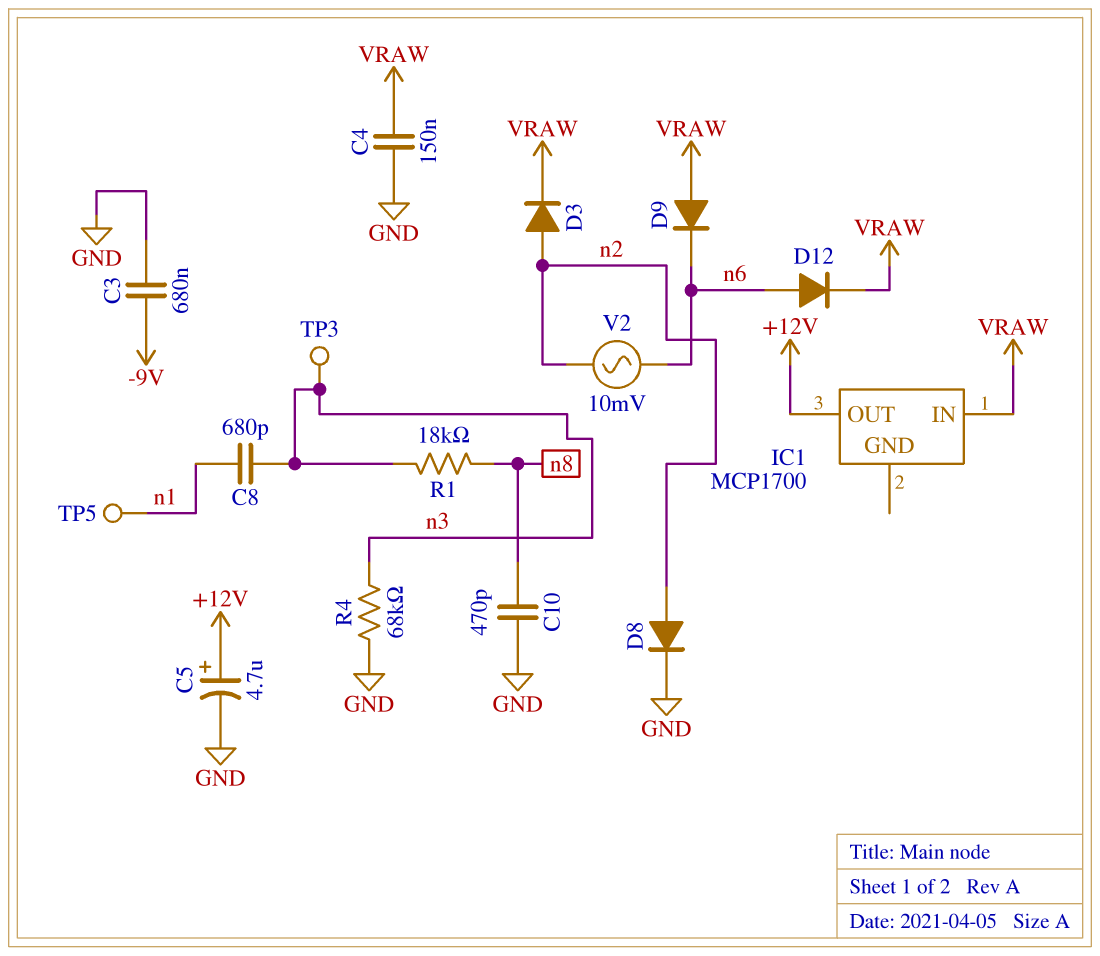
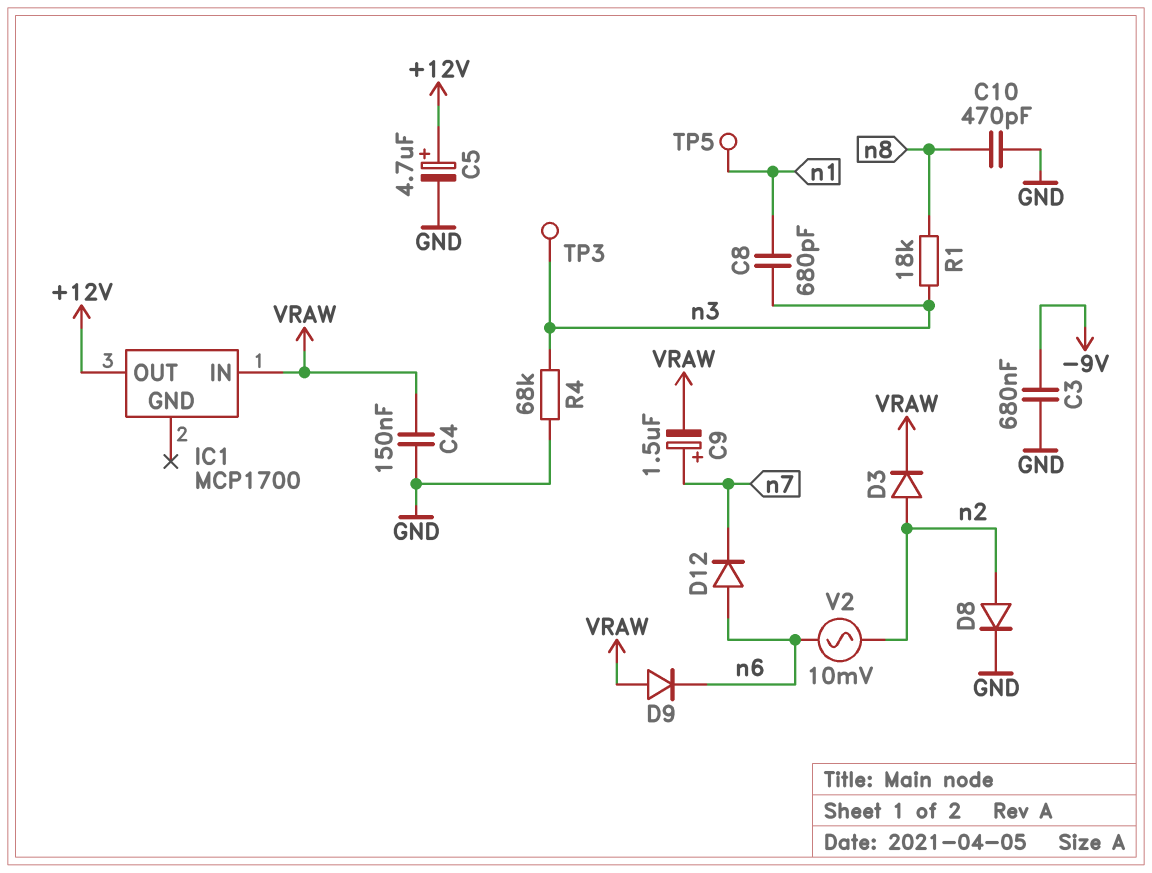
C9: none -> 1.5uF (plus n7, minus VRAW)
D12: diode (A n6, K VRAW) -> diode (A n6, K n7)

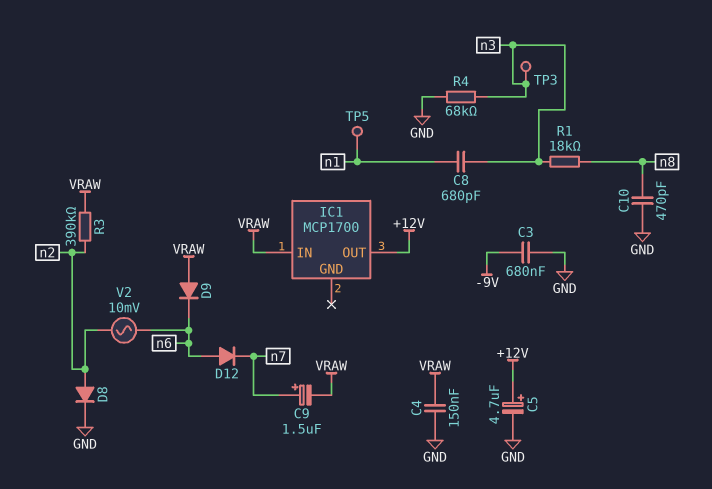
D3: diode (A n2, K VRAW) -> none
R3: none -> 390k (VRAW, n2)

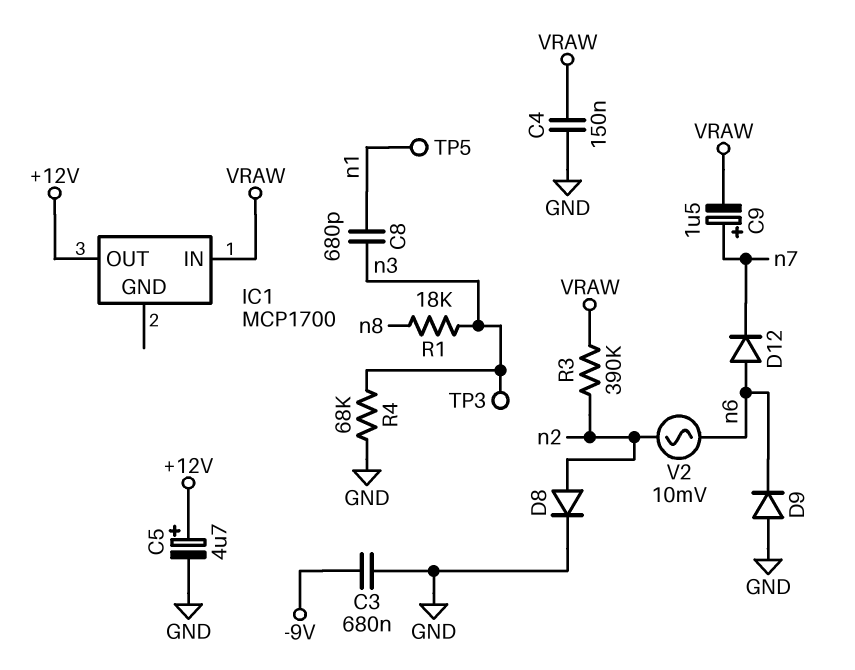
C10: 470pF (GND, n8) -> none
D9: diode (A VRAW, K n6) -> diode (A GND, K n6)

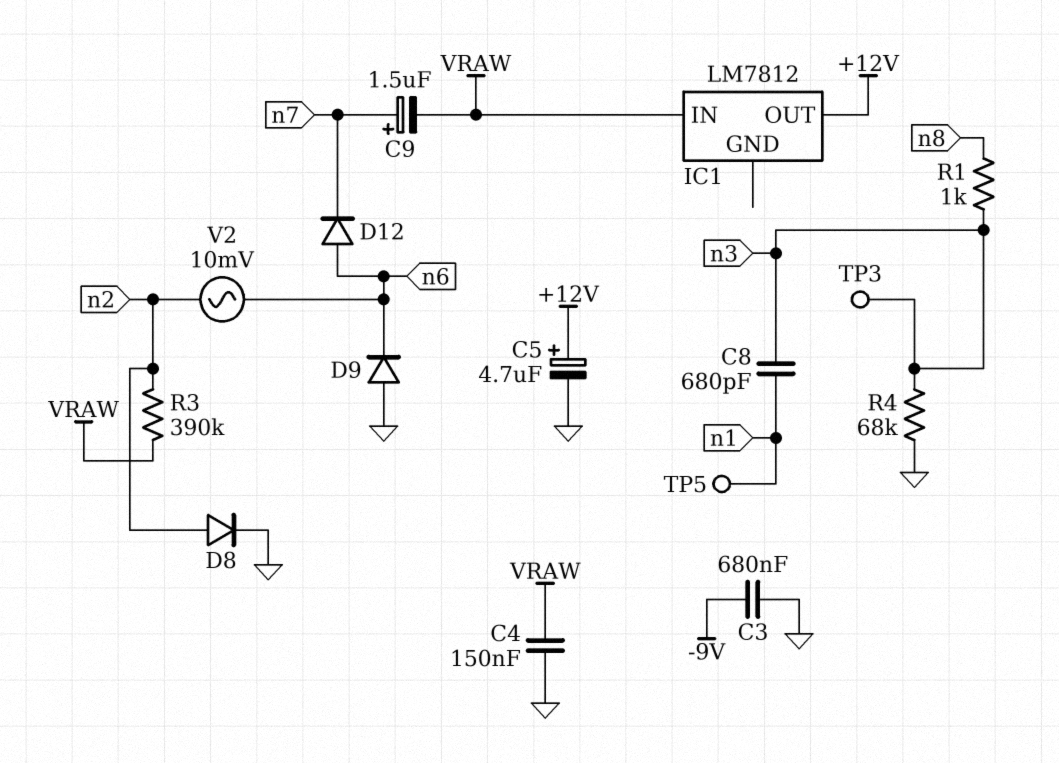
IC1: MCP1700 -> LM7812
R1: 18k (n3, n8) -> 1k (n3, n8)

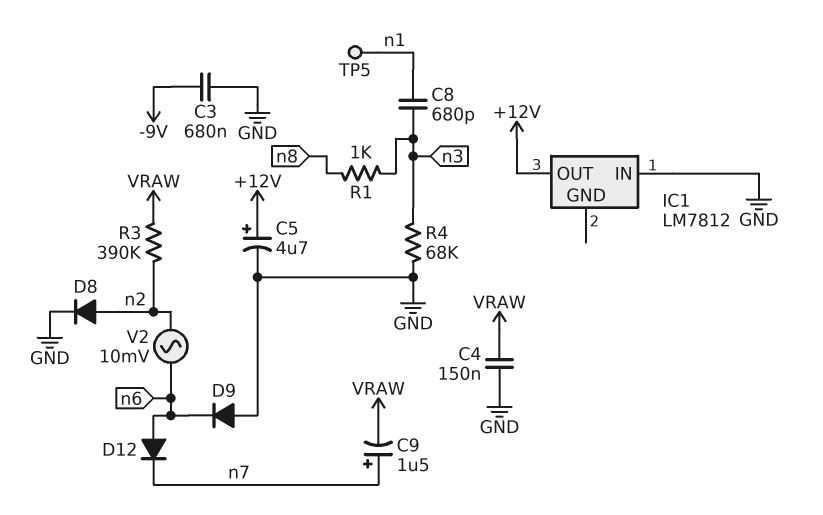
IC1 pin IN: VRAW -> GND
TP3: test point (n3) -> none

